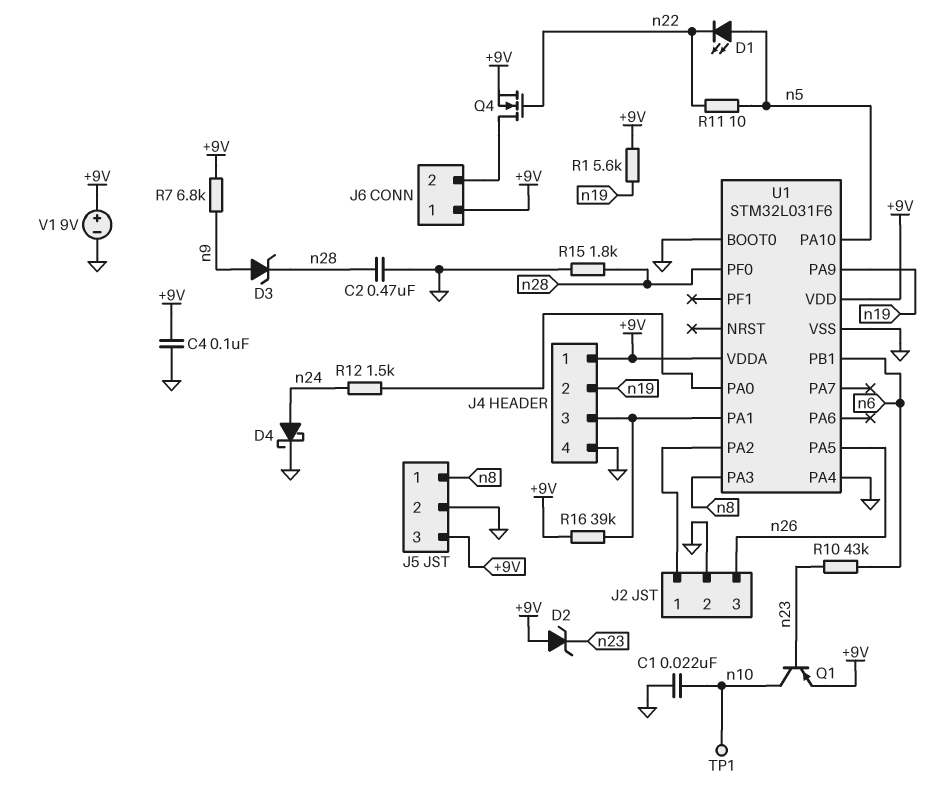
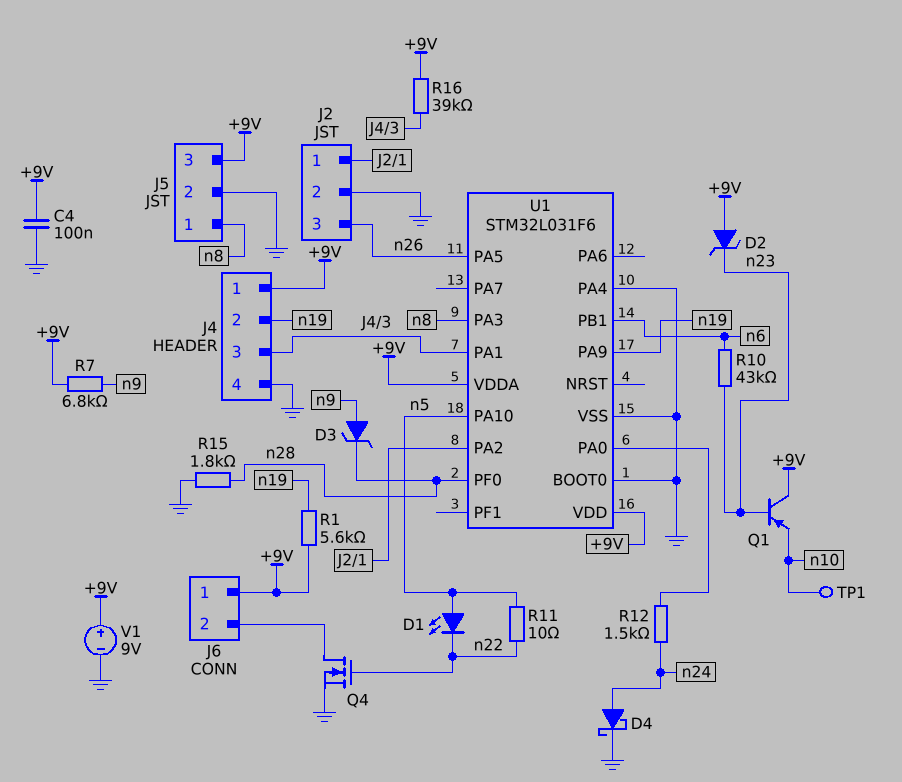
C1: 22nF (GND, n10) -> none
C2: 470nF (GND, n28) -> none
Q1: PNP (B n23, C n10, E +9V) -> PNP (B n23, C +9V, E n10)
Q4: NMOS (G n22, D J6/2, S +9V) -> NMOS (G n22, D J6/2, S GND)

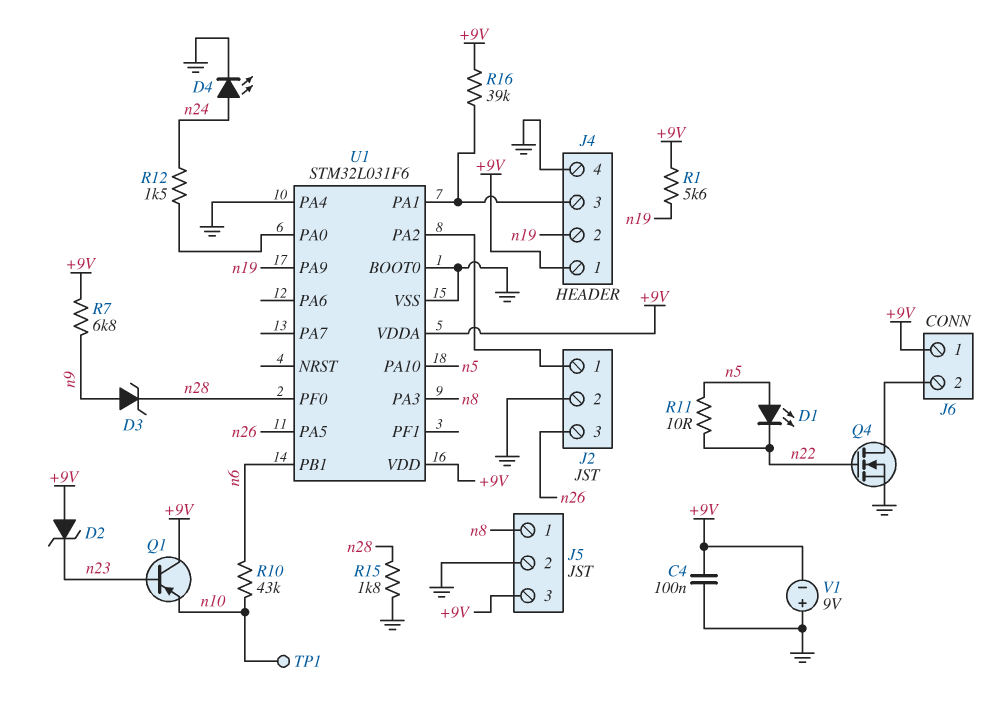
D4: schottky (A n24, K GND) -> LED (A n24, K GND)
R10: 43k (n6, n23) -> 43k (n6, n10)
V1: 9V (plus +9V, minus GND) -> 9V (plus GND, minus +9V)

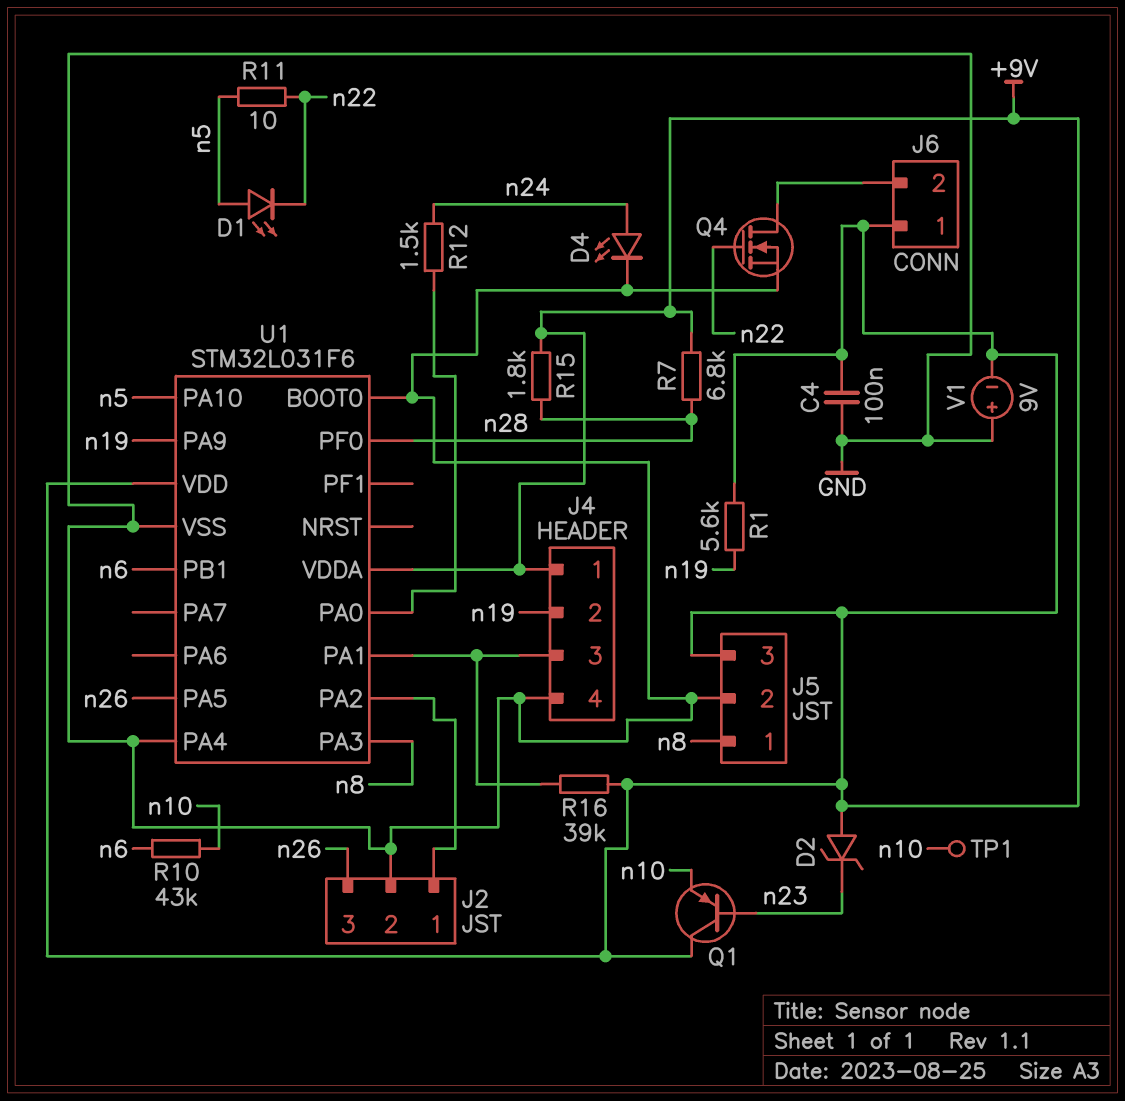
D3: zener (A n9, K n28) -> none
R7: 6.8k (+9V, n9) -> 6.8k (+9V, n28)
R15: 1.8k (GND, n28) -> 1.8k (+9V, n28)

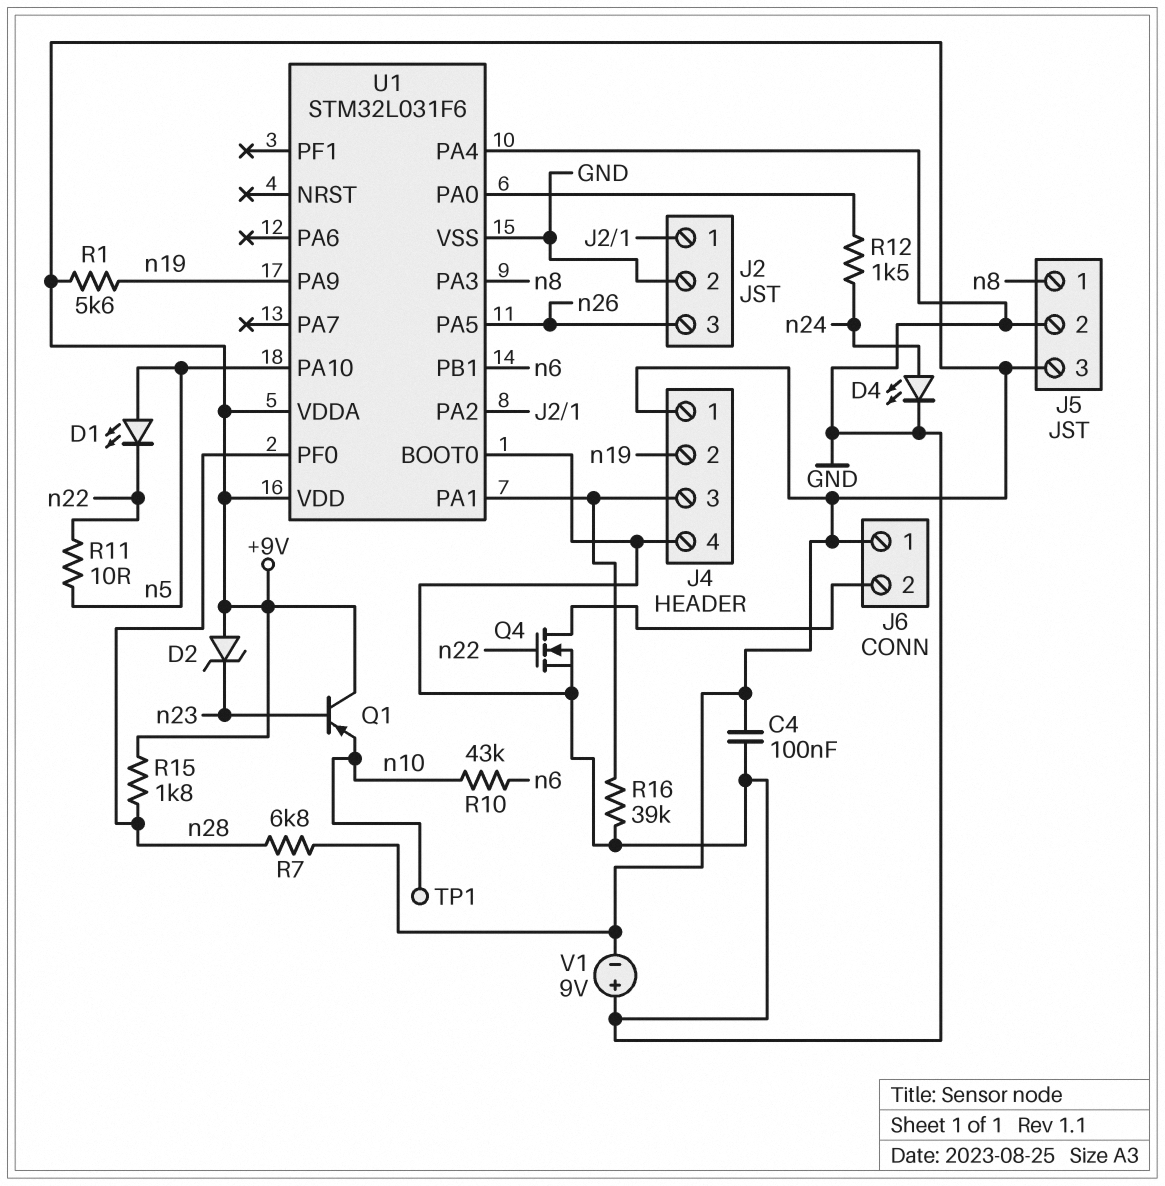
R16: 39k (+9V, J4/3) -> 39k (GND, J4/3)

